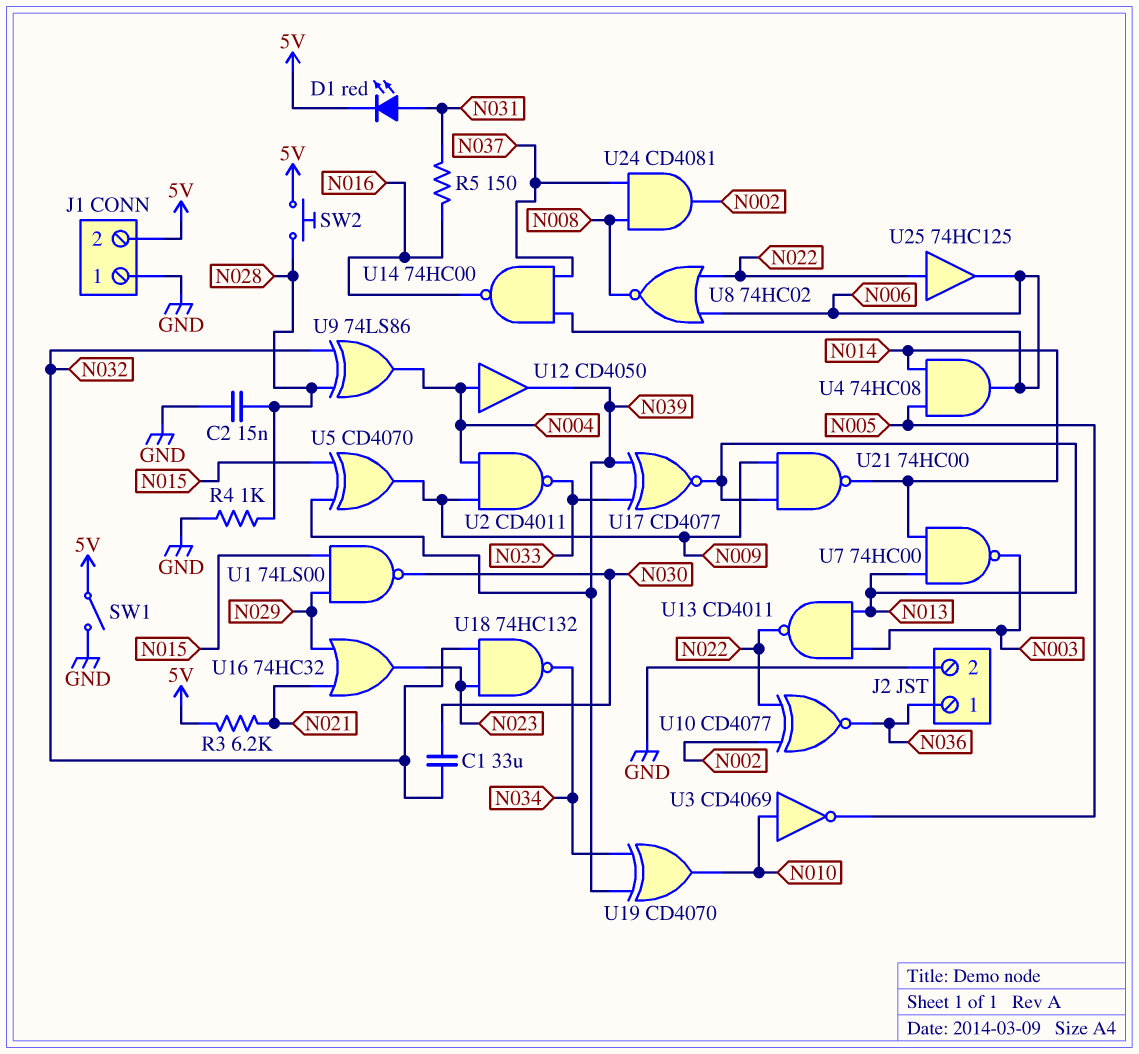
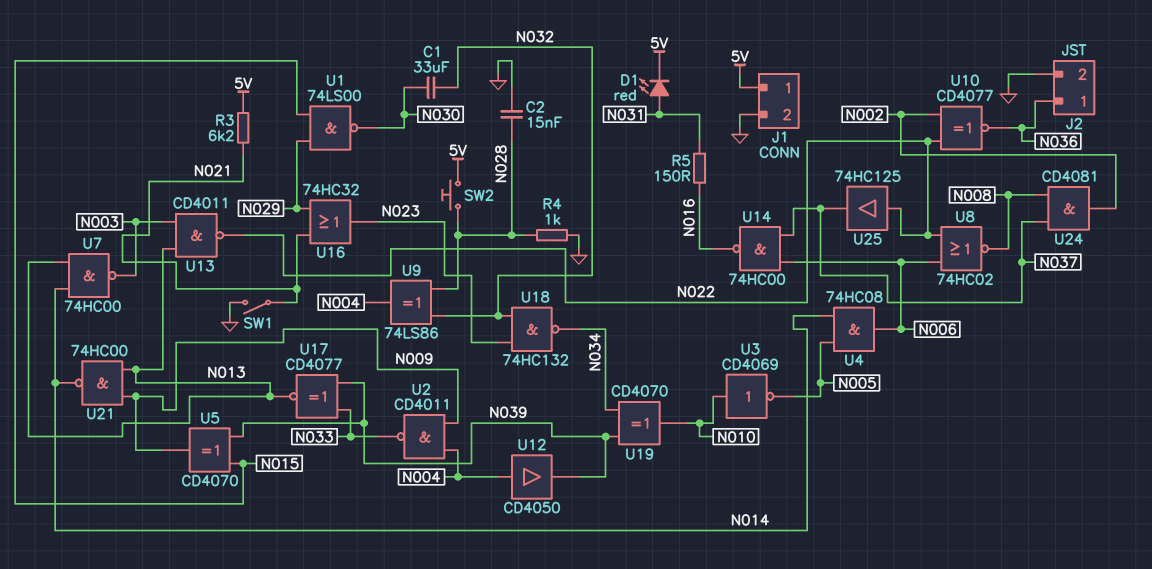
J1 pin 1: GND -> 5V
J1 pin 2: 5V -> GND
SW1: switch (5V, GND) -> switch (GND, N021)
U25: buffer 74HC125 (in N022, out N006) -> buffer 74HC125 (in N022, out N037)

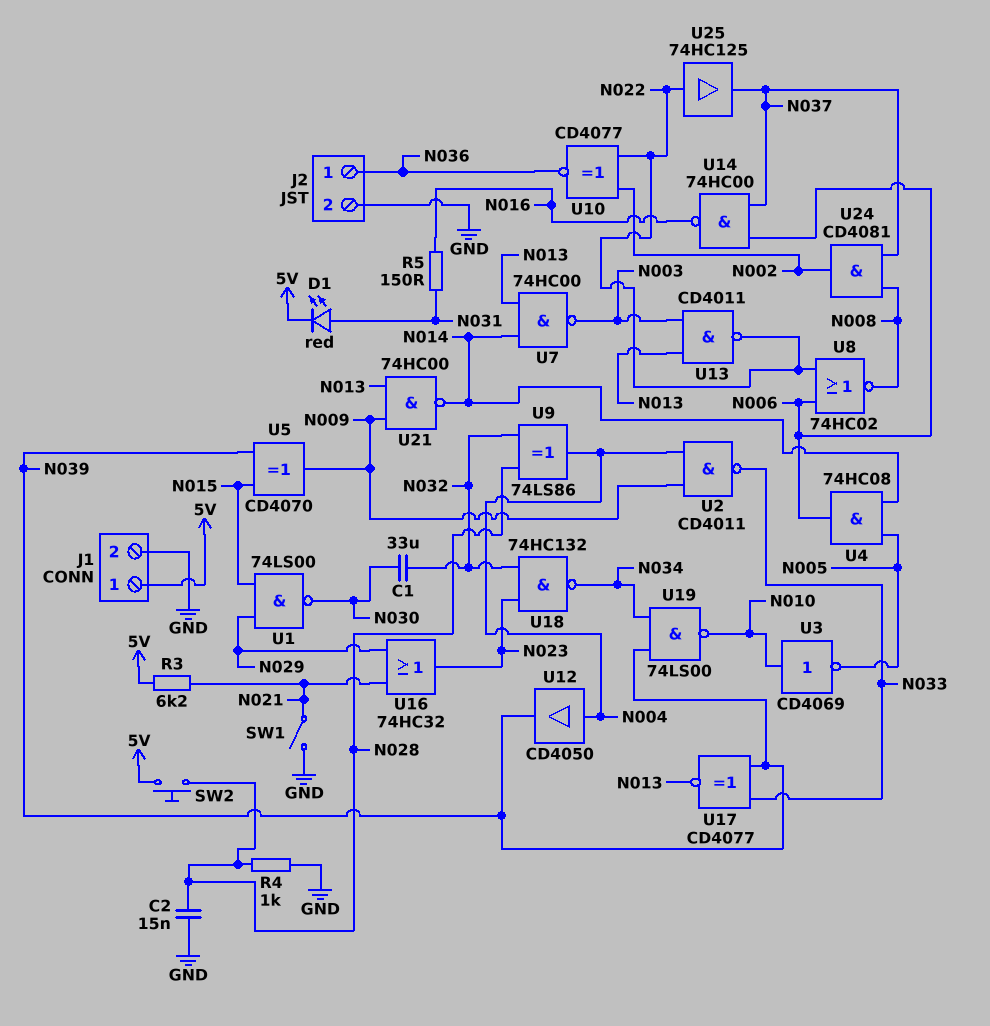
U19: XOR CD4070 (in N034, in N039, out N010) -> NAND 74LS00 (in N034, in N039, out N010)

